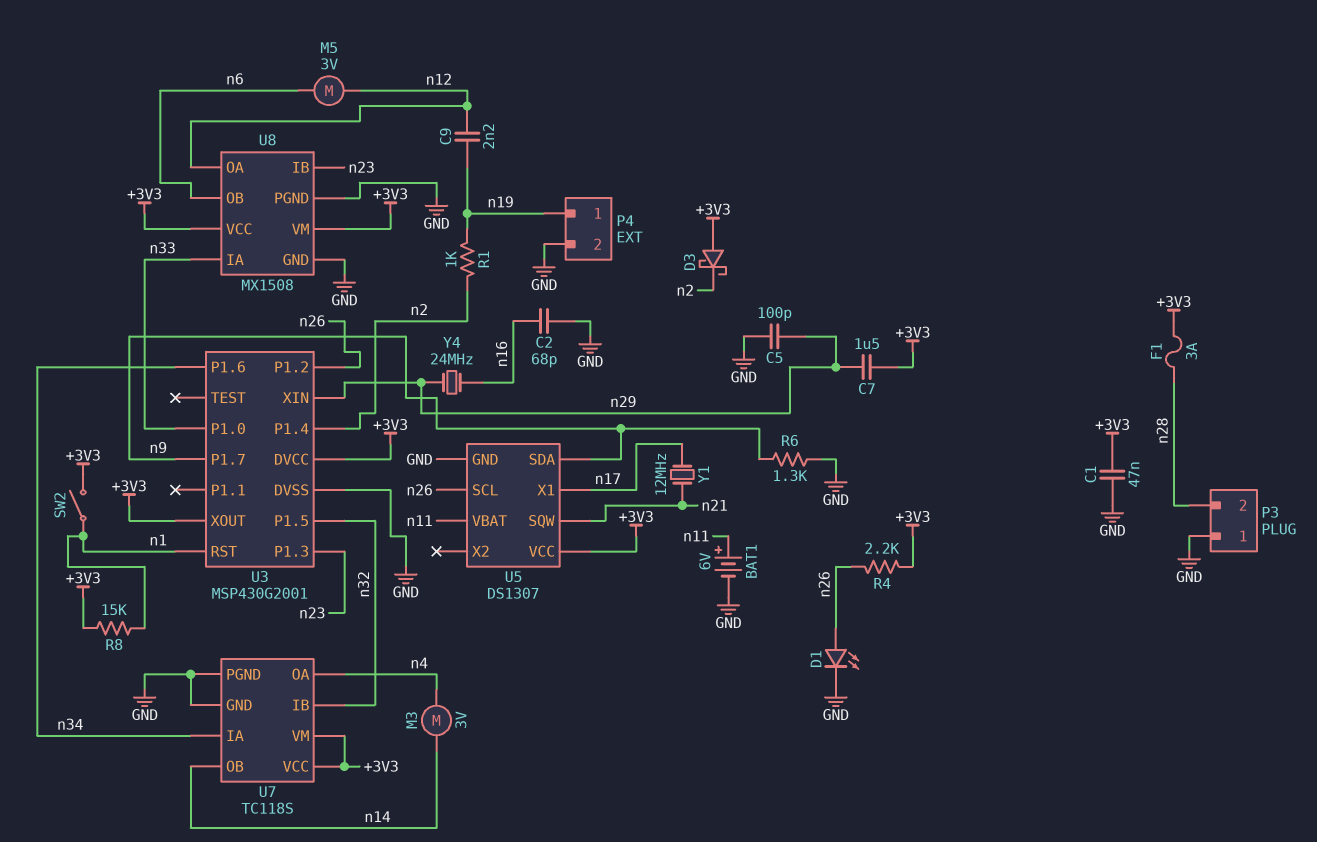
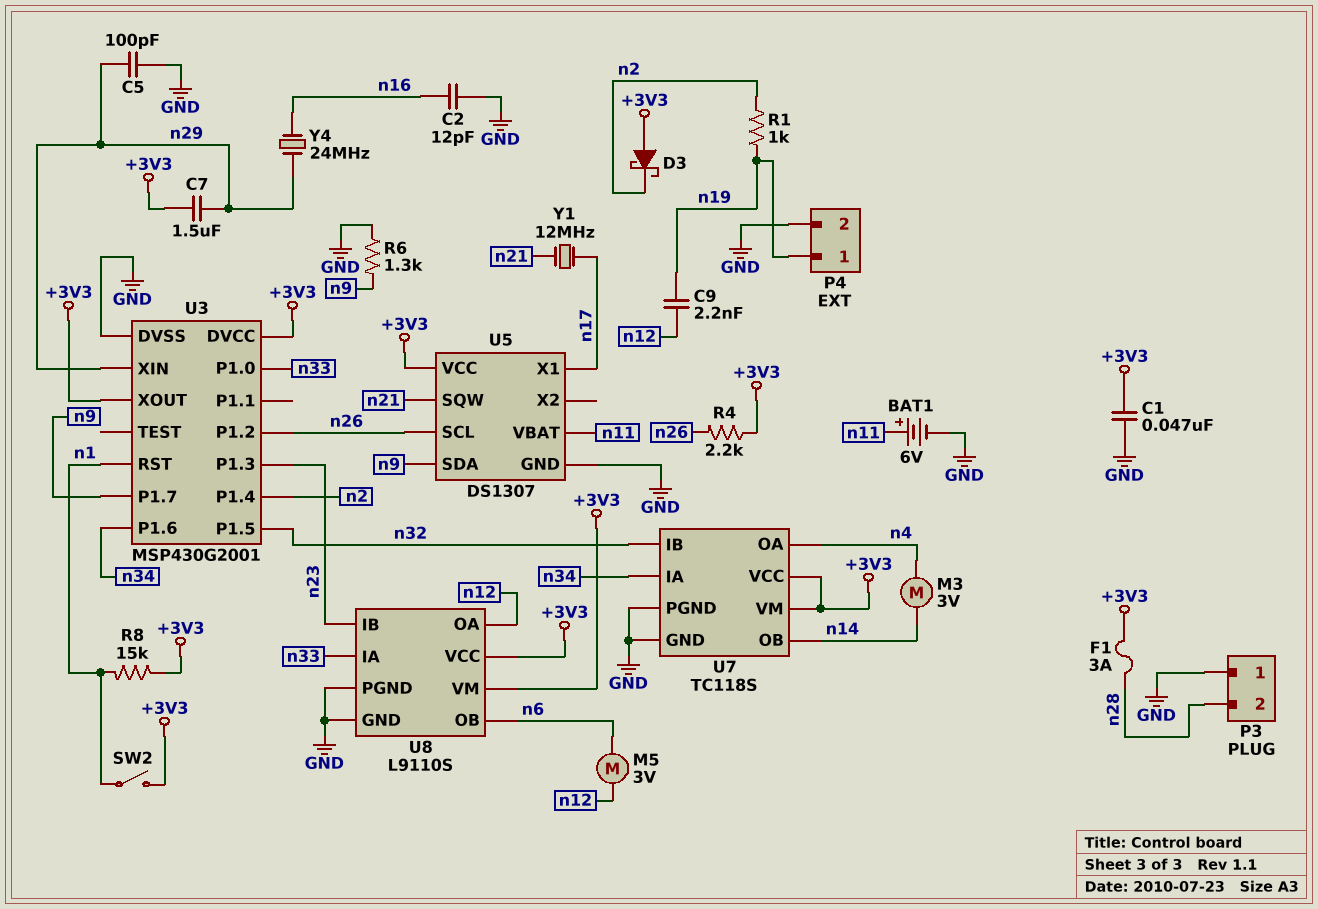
C2: 68pF (GND, n16) -> 12pF (GND, n16)
D1: LED (A n26, K GND) -> none
U8: MX1508 -> L9110S

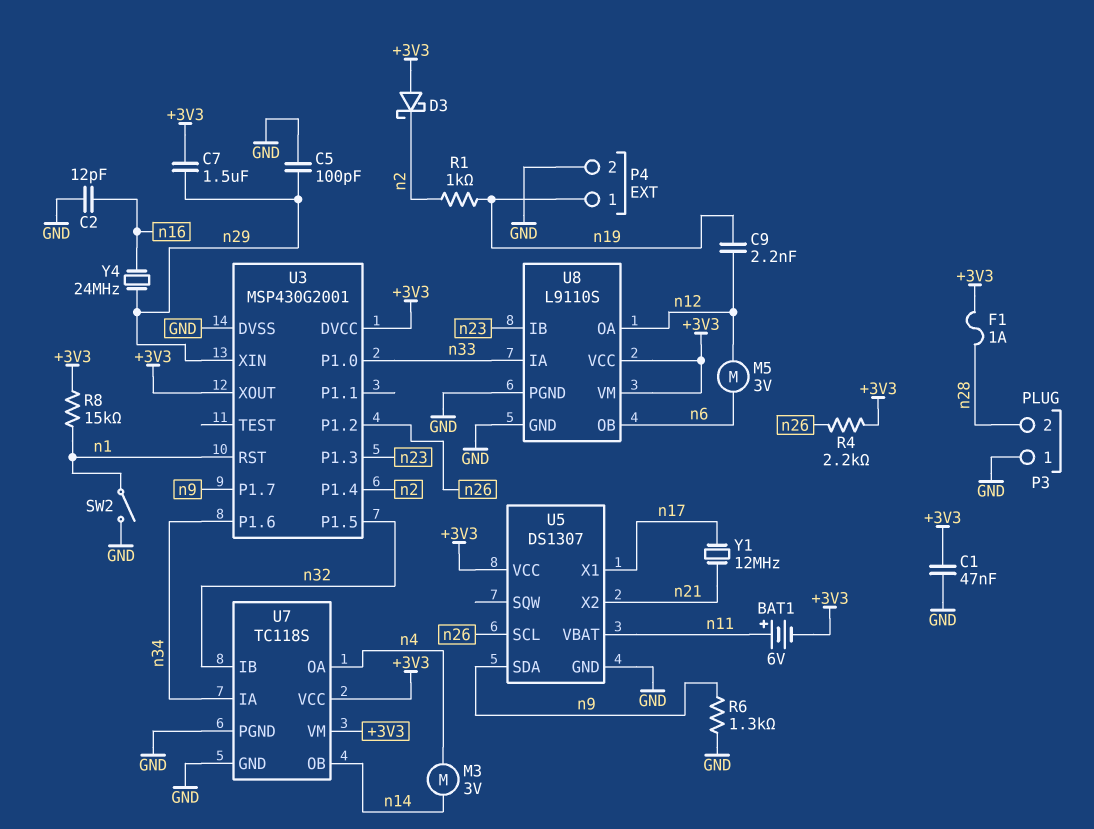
BAT1: 6V (plus n11, minus GND) -> 6V (plus n11, minus +3V3)
F1: 3A (+3V3, n28) -> 1A (+3V3, n28)
SW2: switch (+3V3, n1) -> switch (GND, n1)
U5 pin SQW: n21 -> none
U5 pin X2: none -> n21

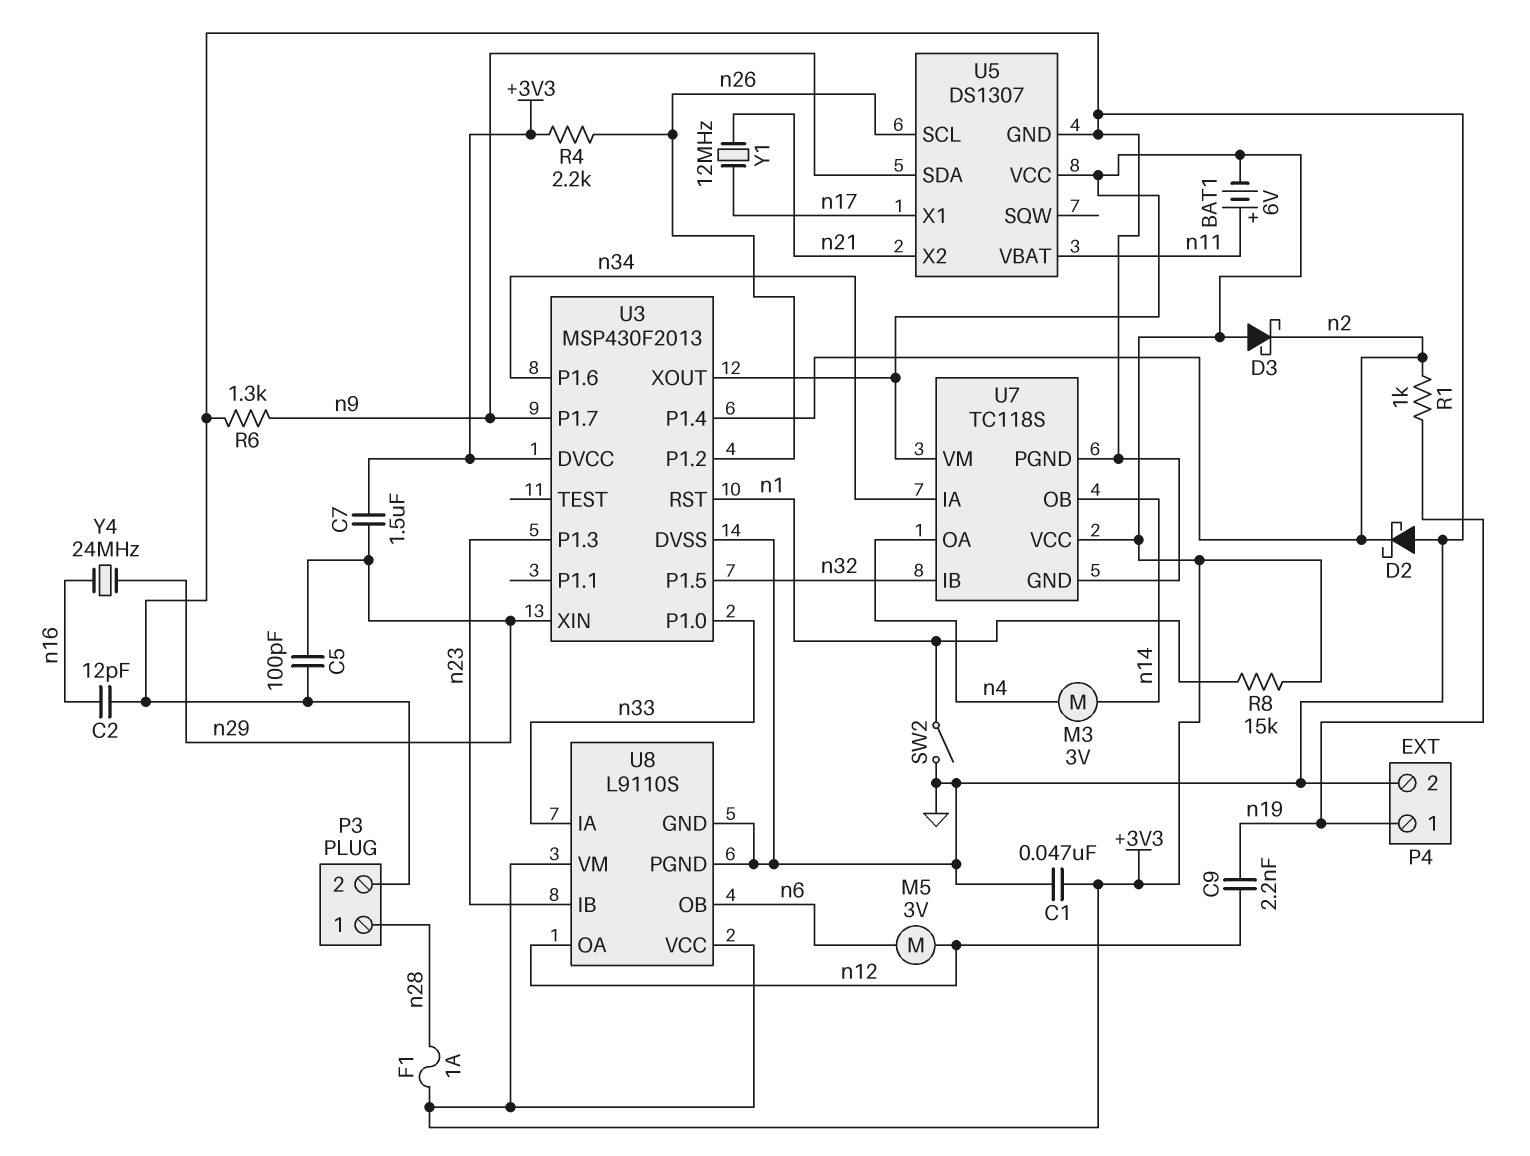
D2: none -> schottky (A GND, K n2)
P3 pin 1: GND -> n28
P3 pin 2: n28 -> GND
U3: MSP430G2001 -> MSP430F2013

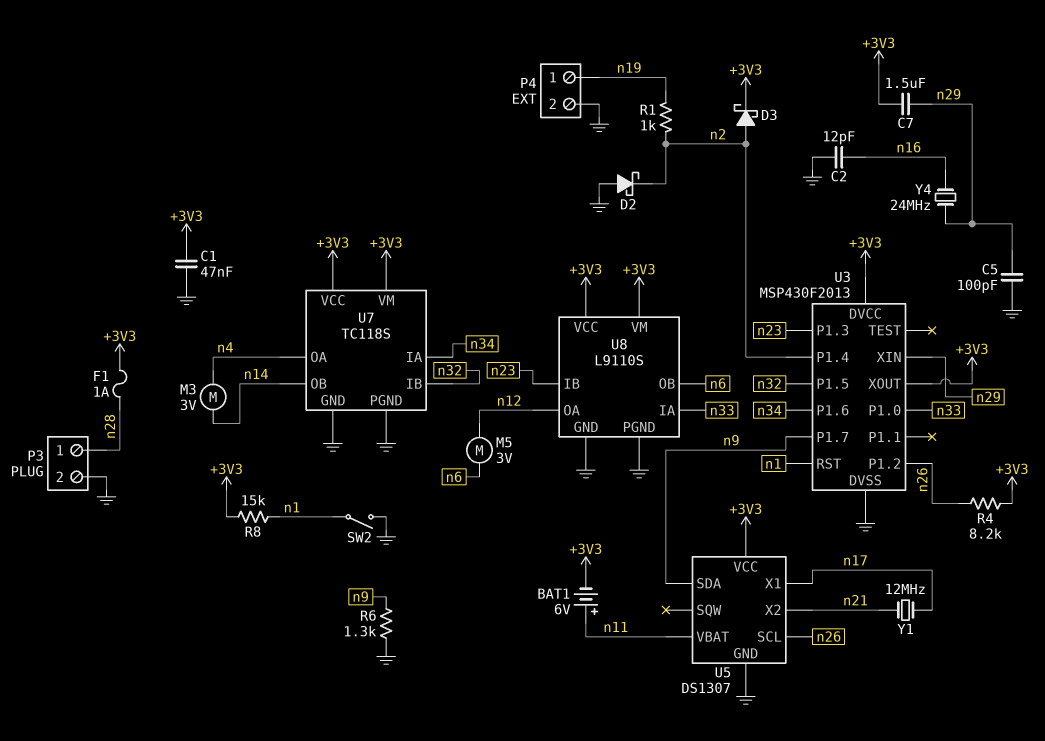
C9: 2.2nF (n12, n19) -> none
D3: schottky (A +3V3, K n2) -> schottky (A n2, K +3V3)
R4: 2.2k (+3V3, n26) -> 8.2k (+3V3, n26)

